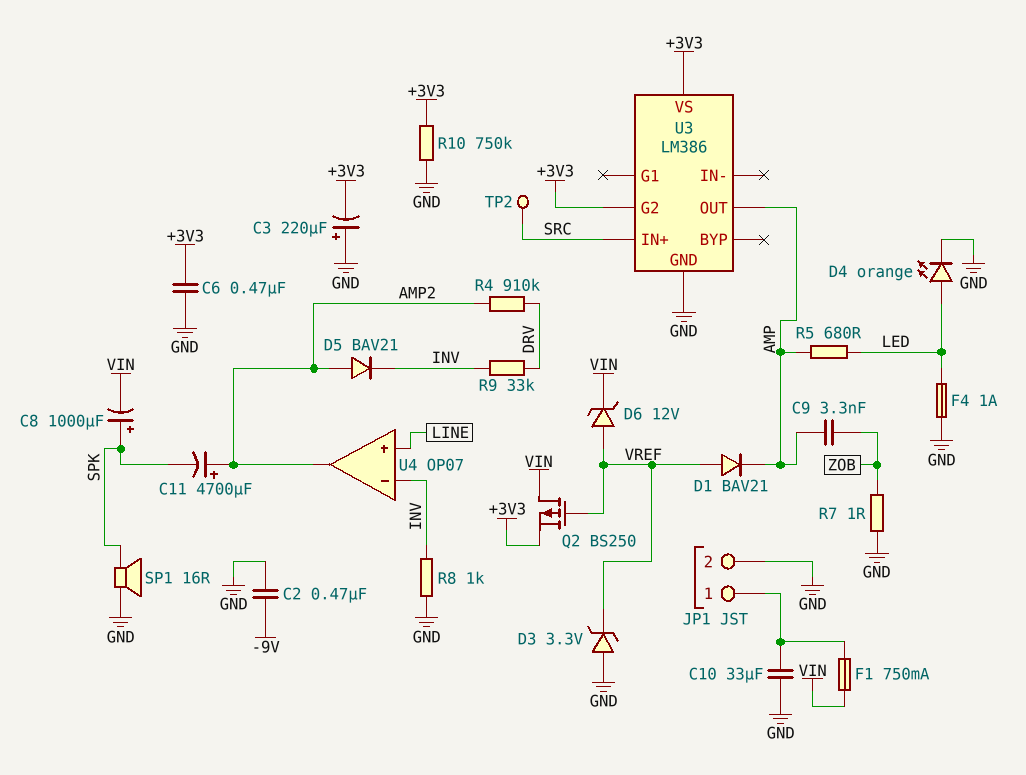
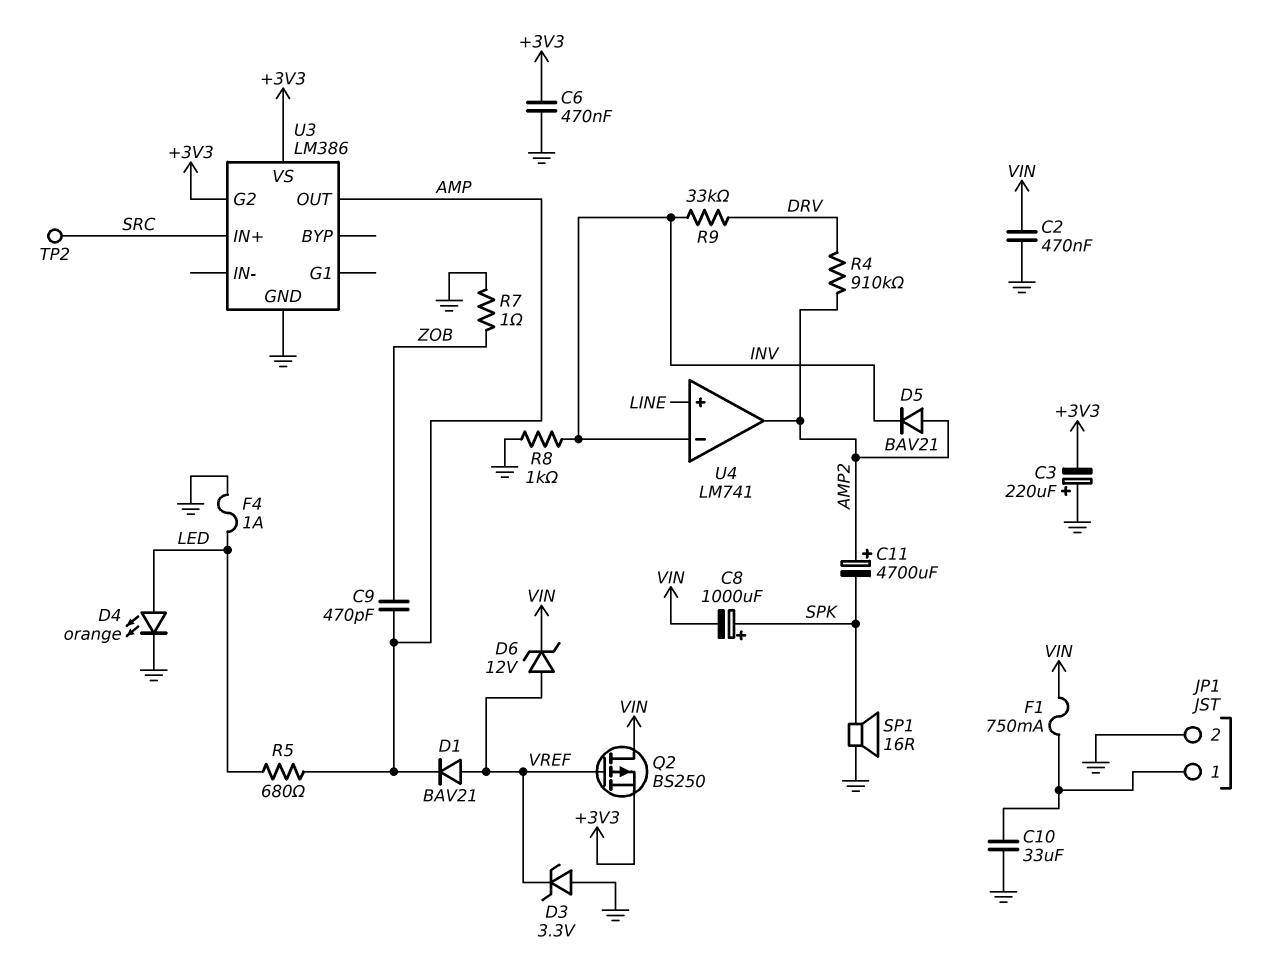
C2: 470nF (-9V, GND) -> 470nF (GND, VIN)
C9: 3.3nF (AMP, ZOB) -> 470pF (AMP, ZOB)
R10: 750k (+3V3, GND) -> none
U4: OP07 -> LM741

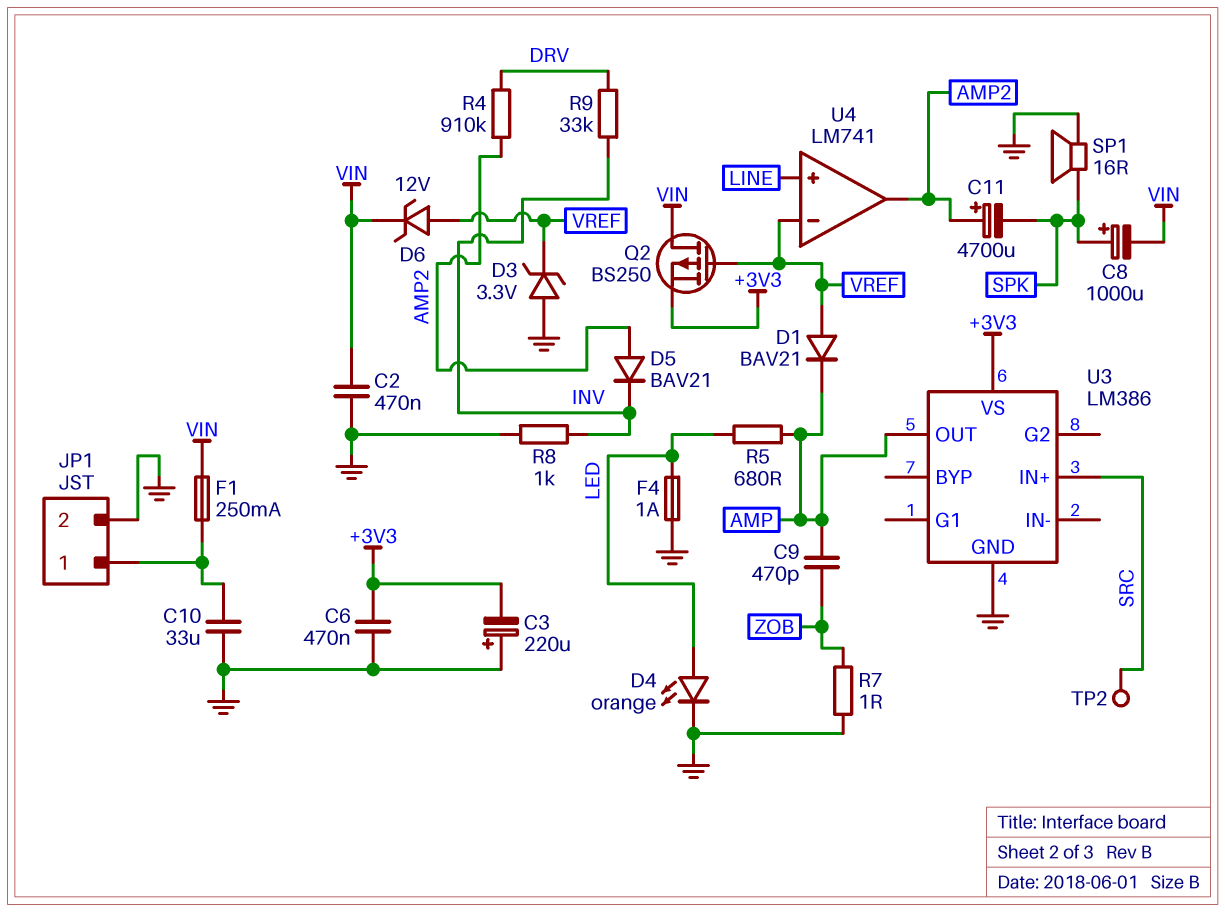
F1: 750mA (JP1/1, VIN) -> 250mA (JP1/1, VIN)
U3 pin G2: +3V3 -> none
U4 pin in-: INV -> VREF

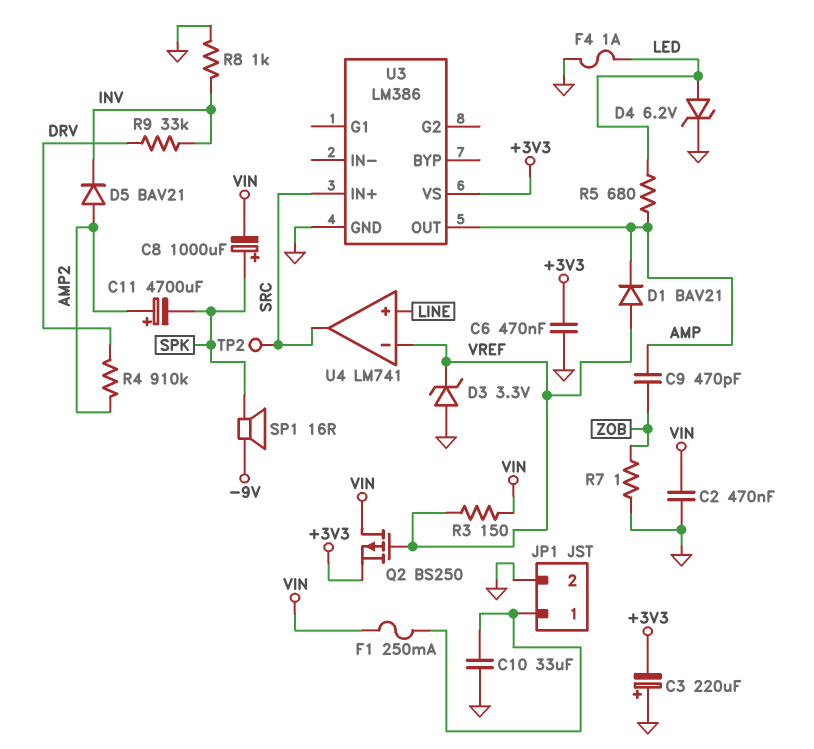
D4: LED orange (A LED, K GND) -> zener 6.2V (A LED, K GND)
D6: zener 12V (A VREF, K VIN) -> none
R3: none -> 150 (VIN, VREF)
SP1: speaker 16R (GND, SPK) -> speaker 16R (-9V, SPK)
U4 pin out: AMP2 -> SRC

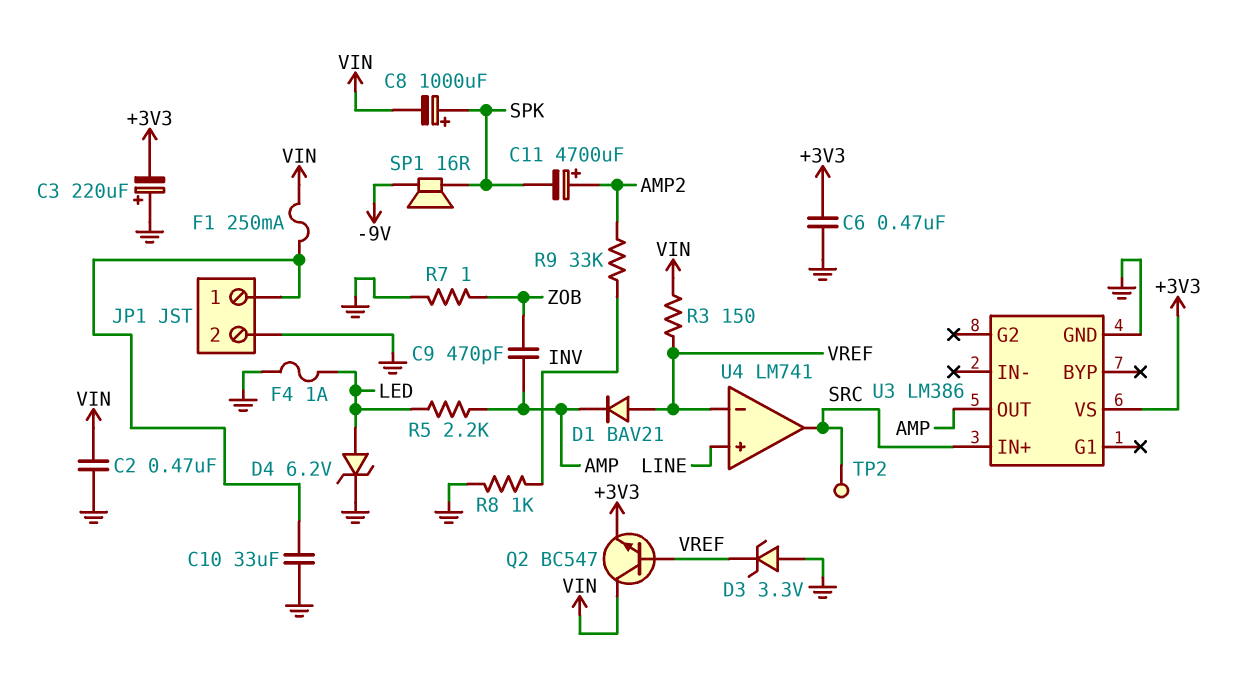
D5: diode BAV21 (A AMP2, K INV) -> none
Q2: PMOS BS250 (G VREF, D VIN, S +3V3) -> NPN BC547 (B VREF, C VIN, E +3V3)
R4: 910k (AMP2, DRV) -> none
R5: 680 (AMP, LED) -> 2.2k (AMP, LED)
R9: 33k (DRV, INV) -> 33k (AMP2, INV)

